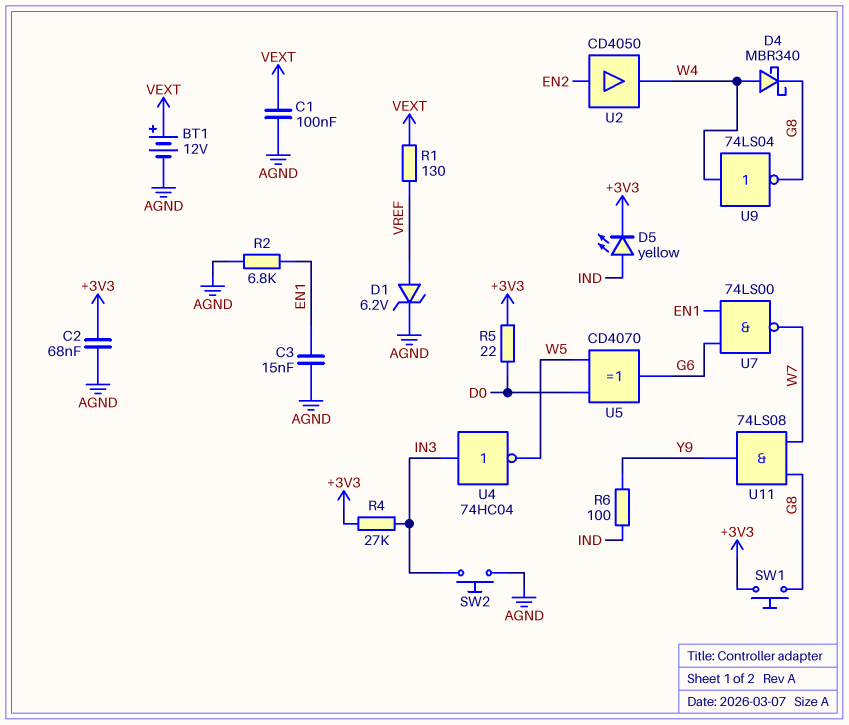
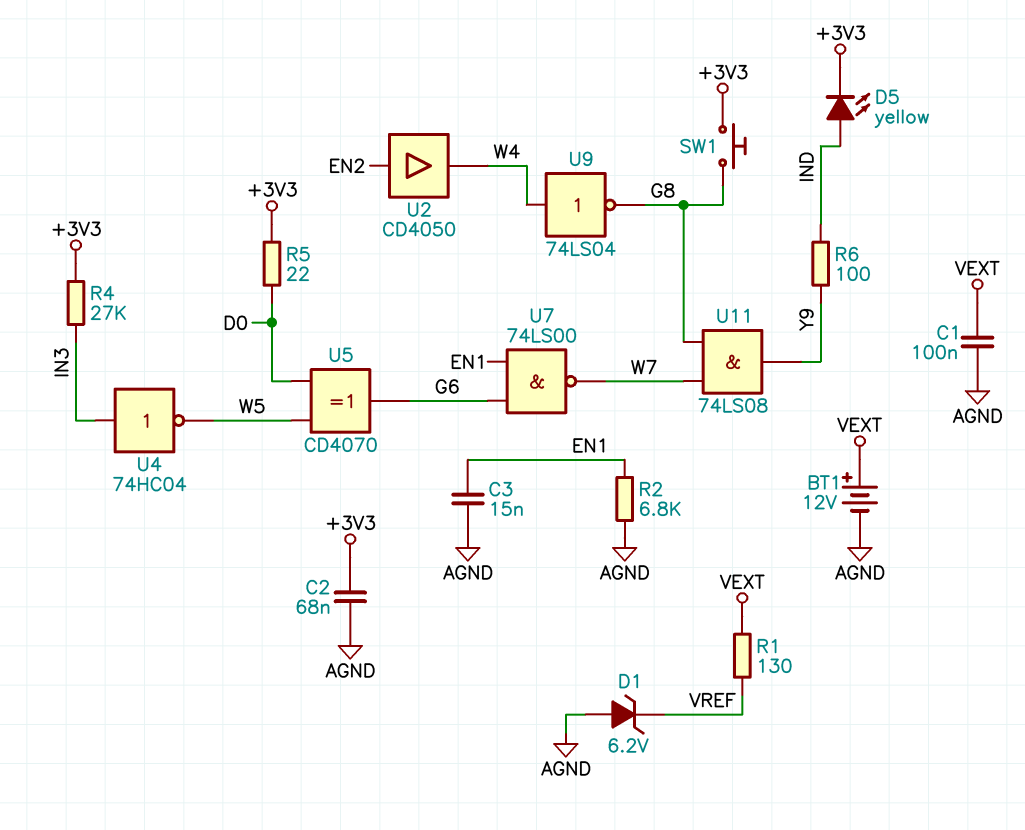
D1: zener 6.2V (A VREF, K AGND) -> zener 6.2V (A AGND, K VREF)
D4: schottky MBR340 (A W4, K G8) -> none
SW2: button (AGND, IN3) -> none

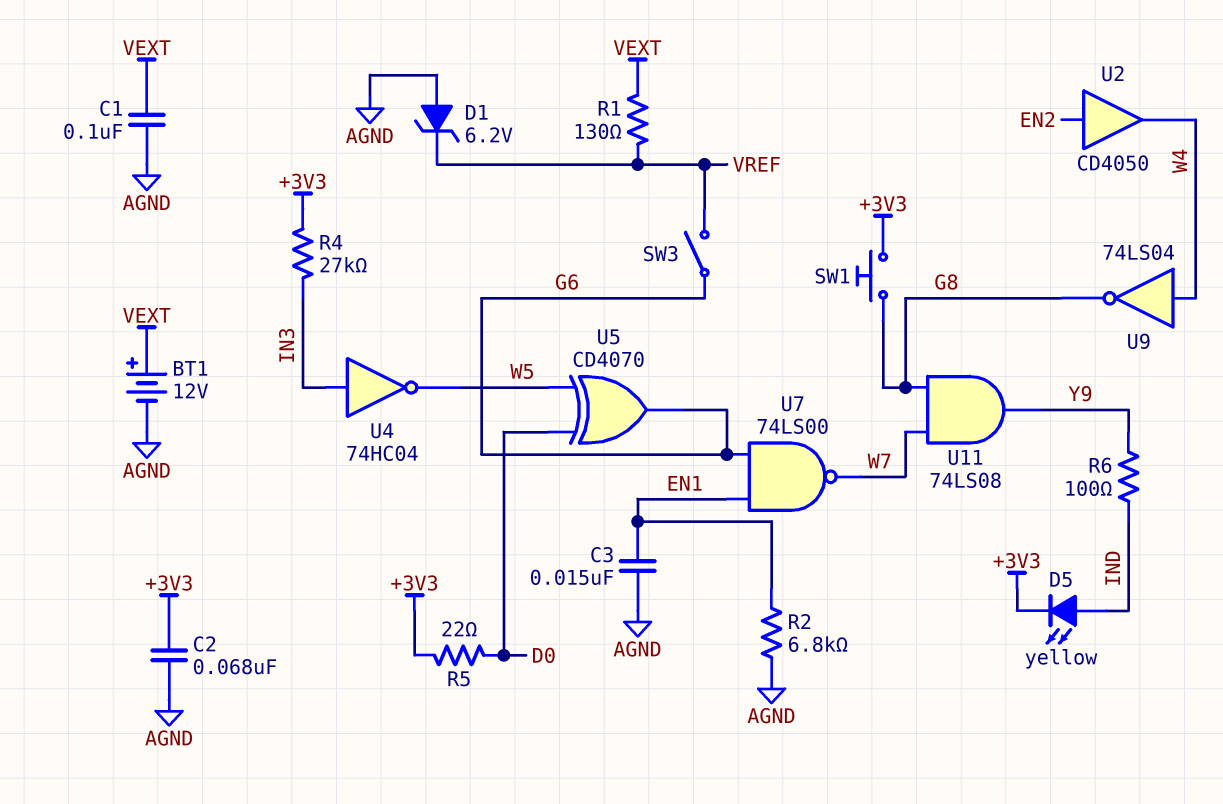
SW3: none -> switch (G6, VREF)

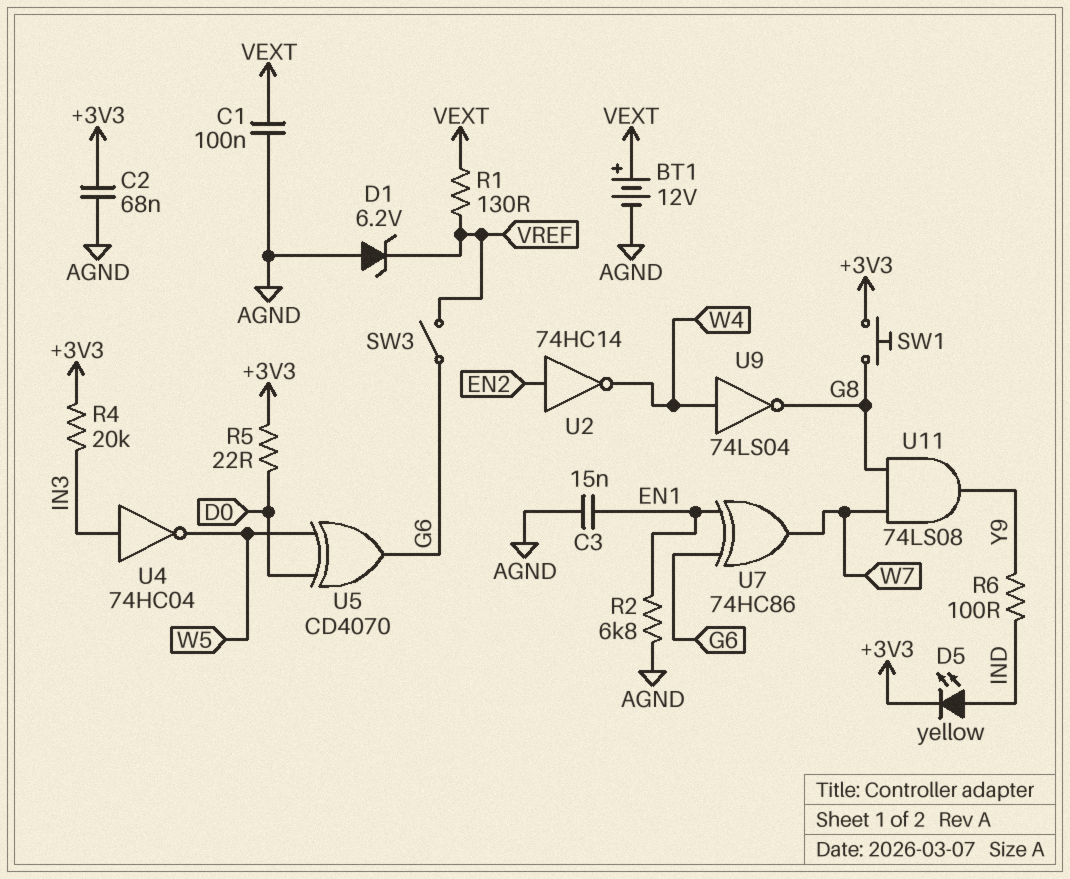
R4: 27k (+3V3, IN3) -> 20k (+3V3, IN3)
U2: buffer CD4050 (in EN2, out W4) -> NOT 74HC14 (in EN2, out W4)
U7: NAND 74LS00 (in EN1, in G6, out W7) -> XOR 74HC86 (in EN1, in G6, out W7)

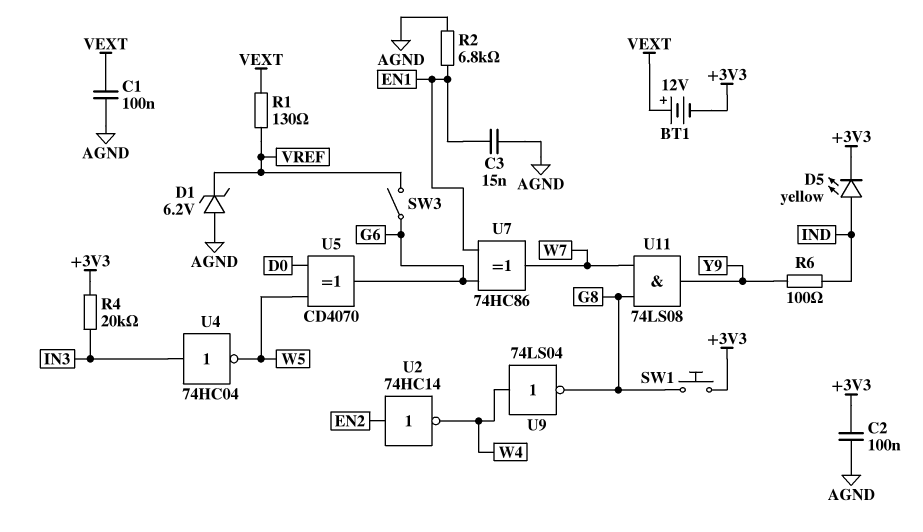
BT1: 12V (plus VEXT, minus AGND) -> 12V (plus VEXT, minus +3V3)
C2: 68nF (+3V3, AGND) -> 100nF (+3V3, AGND)
R5: 22 (+3V3, D0) -> none

